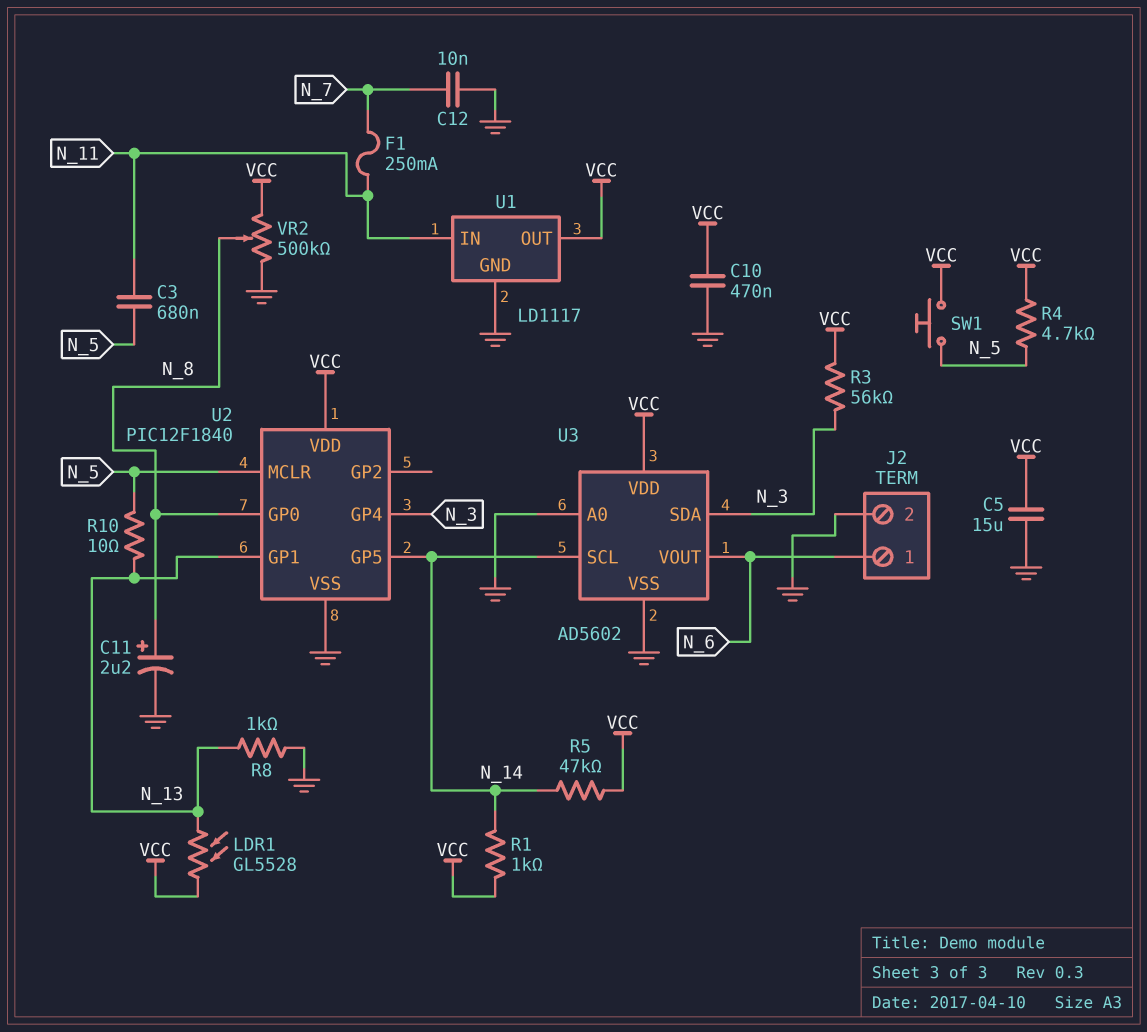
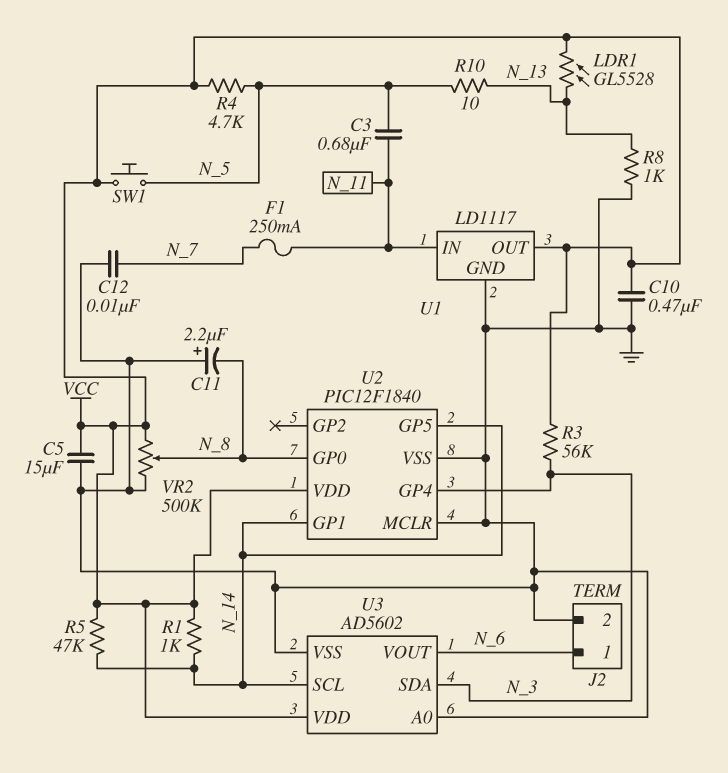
C11: 2.2uF (plus N_8, minus GND) -> 2.2uF (plus GND, minus N_8)
U2 pin GP1: N_13 -> N_14
U2 pin MCLR: N_5 -> GND

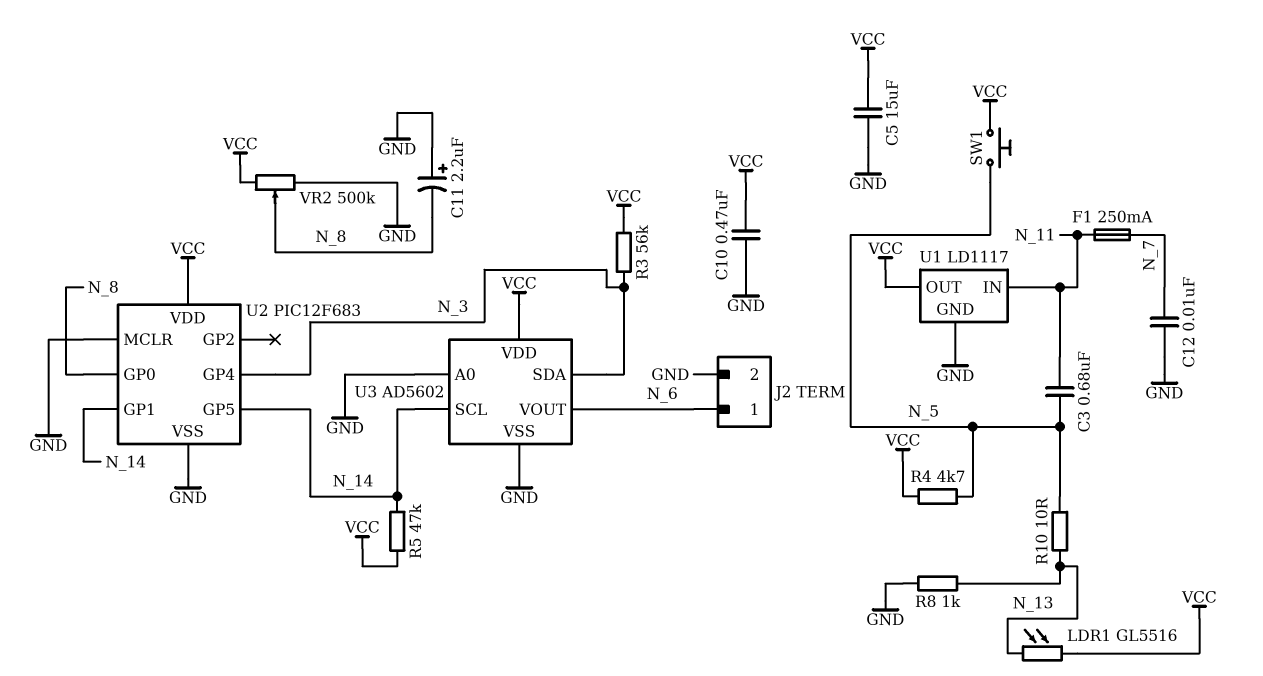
LDR1: GL5528 (N_13, VCC) -> GL5516 (N_13, VCC)
R1: 1k (N_14, VCC) -> none
U2: PIC12F1840 -> PIC12F683

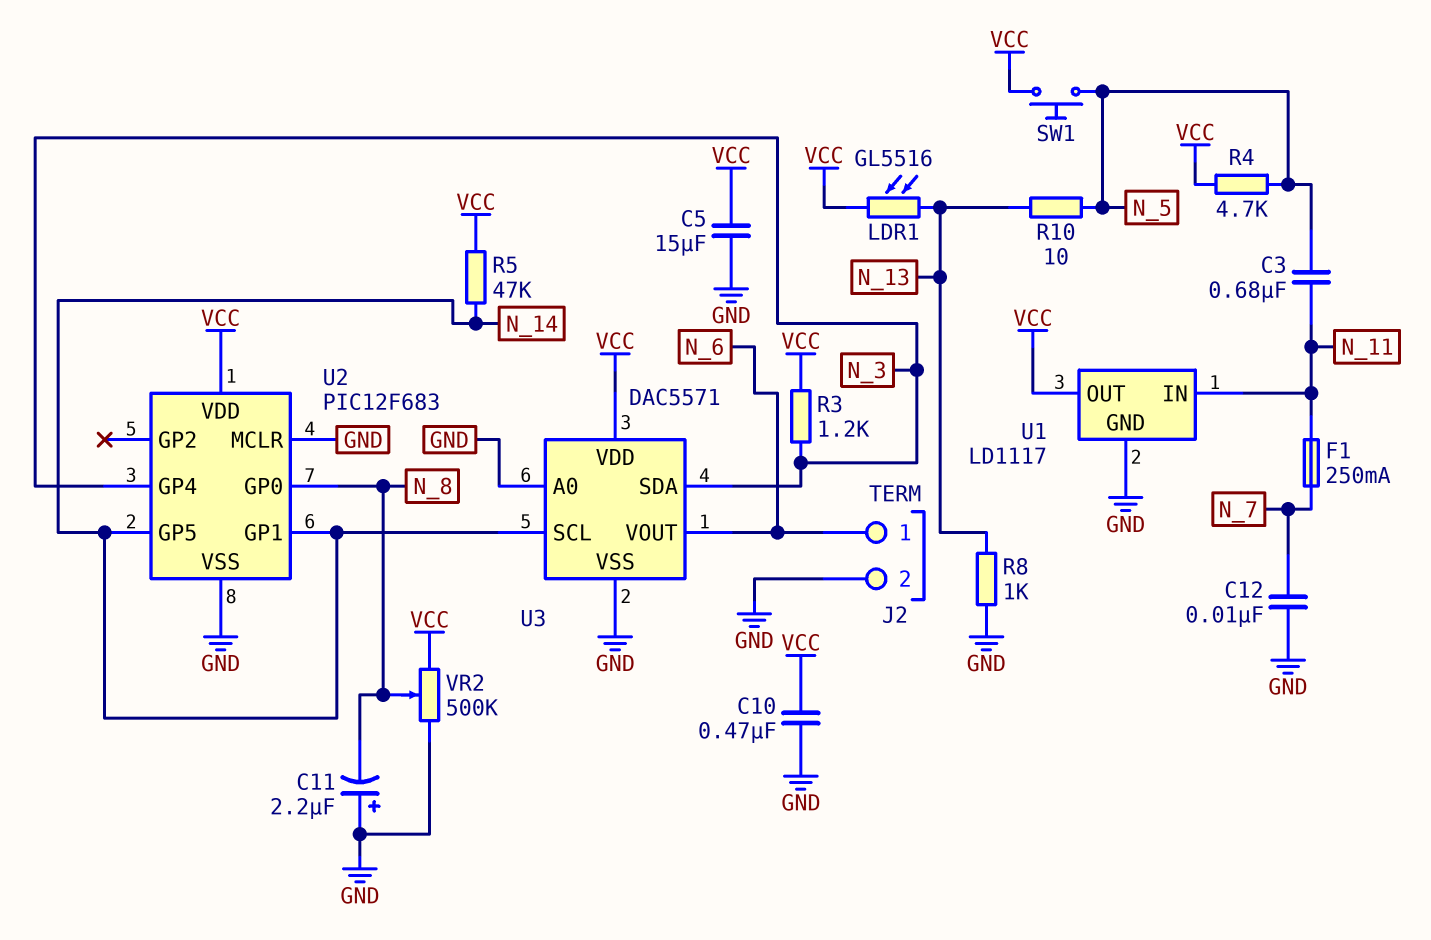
R3: 56k (N_3, VCC) -> 1.2k (N_3, VCC)
U3: AD5602 -> DAC5571

